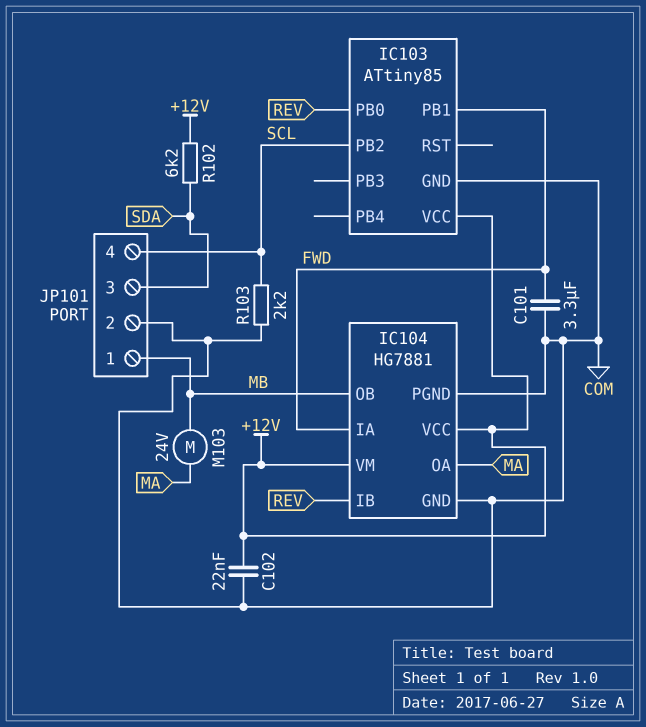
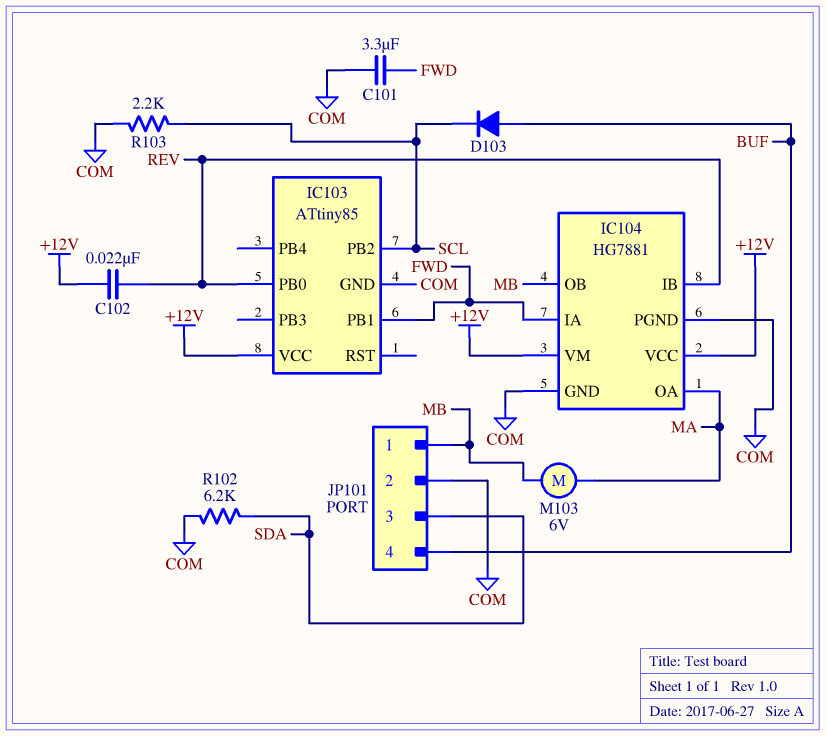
C102: 22nF (+12V, COM) -> 22nF (+12V, REV)
D103: none -> diode (A BUF, K SCL)
JP101 pin 4: SCL -> BUF
M103: motor 24V (MA, MB) -> motor 6V (MA, MB)
R102: 6.2k (+12V, SDA) -> 6.2k (COM, SDA)

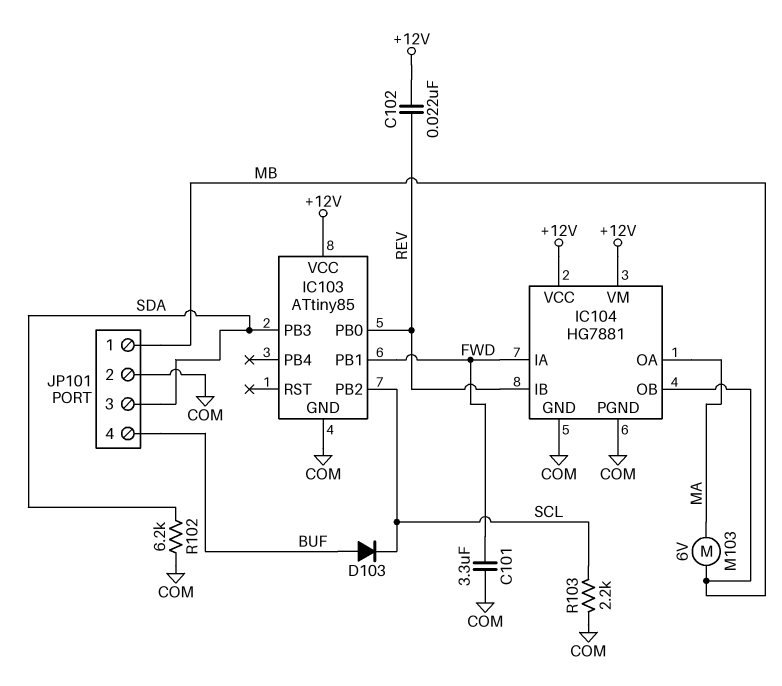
IC103 pin PB3: none -> SDA

